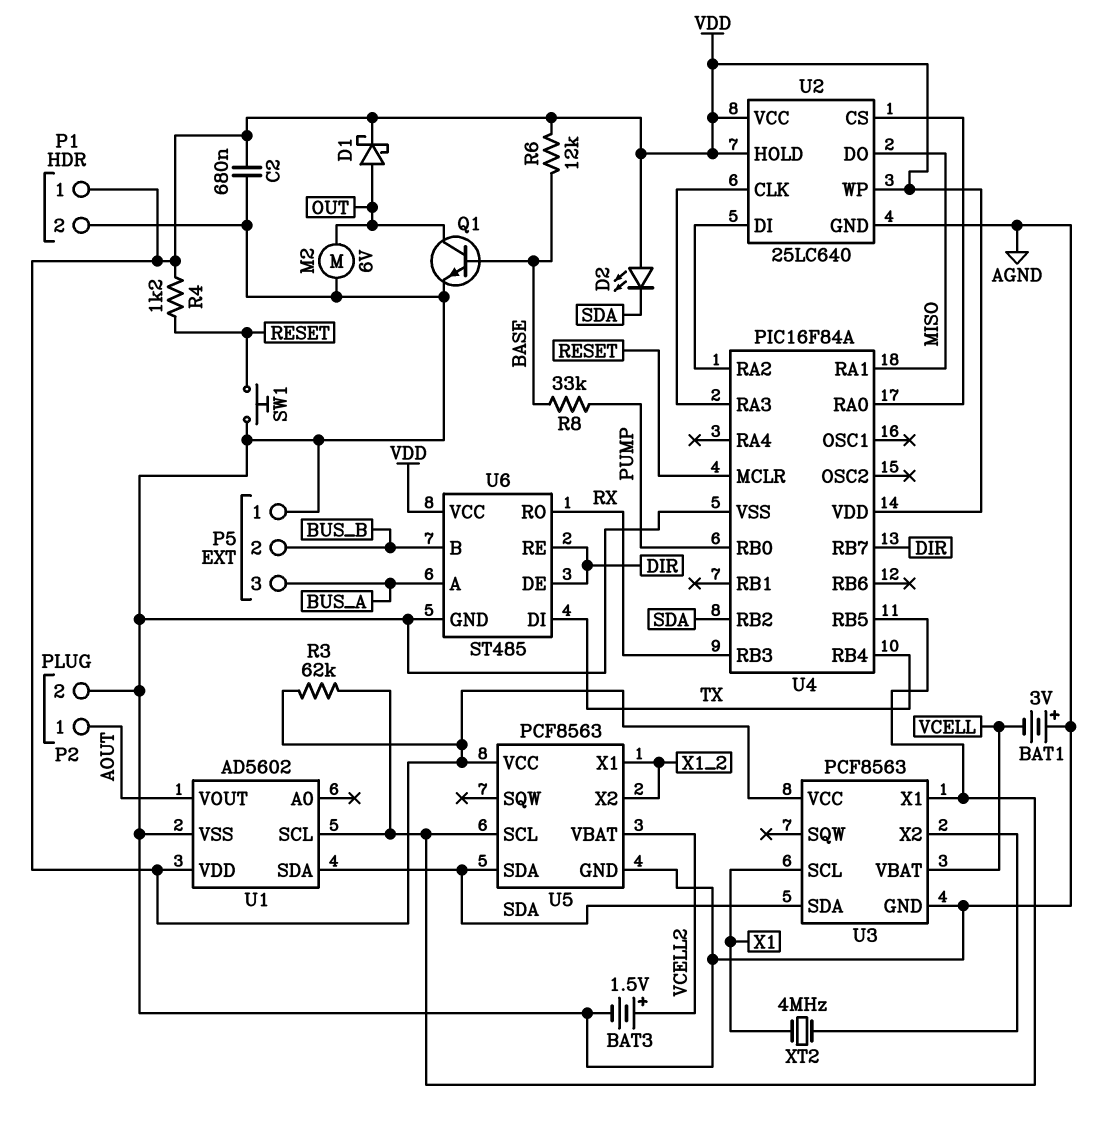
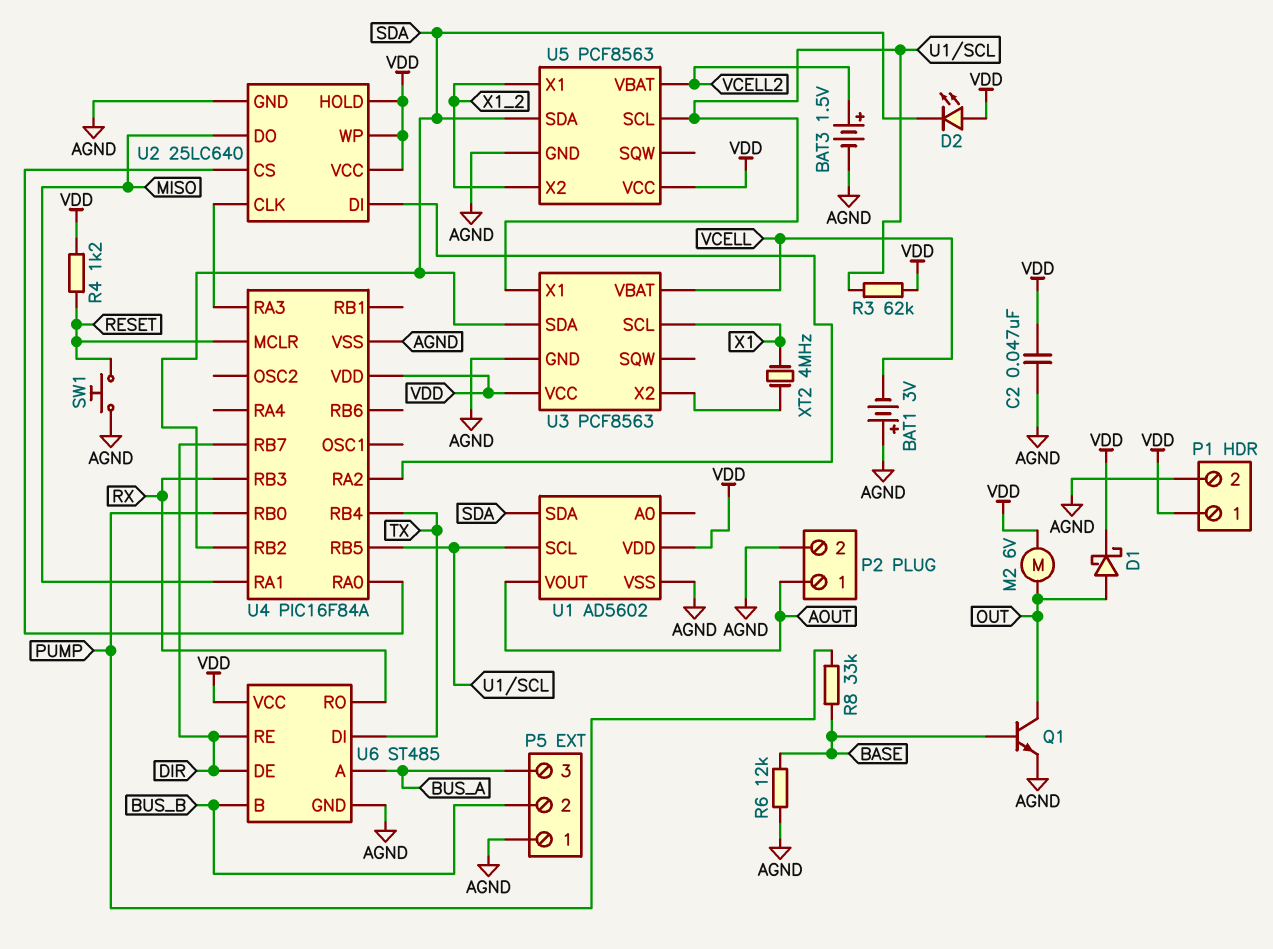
C2: 680nF (AGND, VDD) -> 47nF (AGND, VDD)
M2: motor 6V (AGND, OUT) -> motor 6V (OUT, VDD)
R6: 12k (BASE, VDD) -> 12k (AGND, BASE)

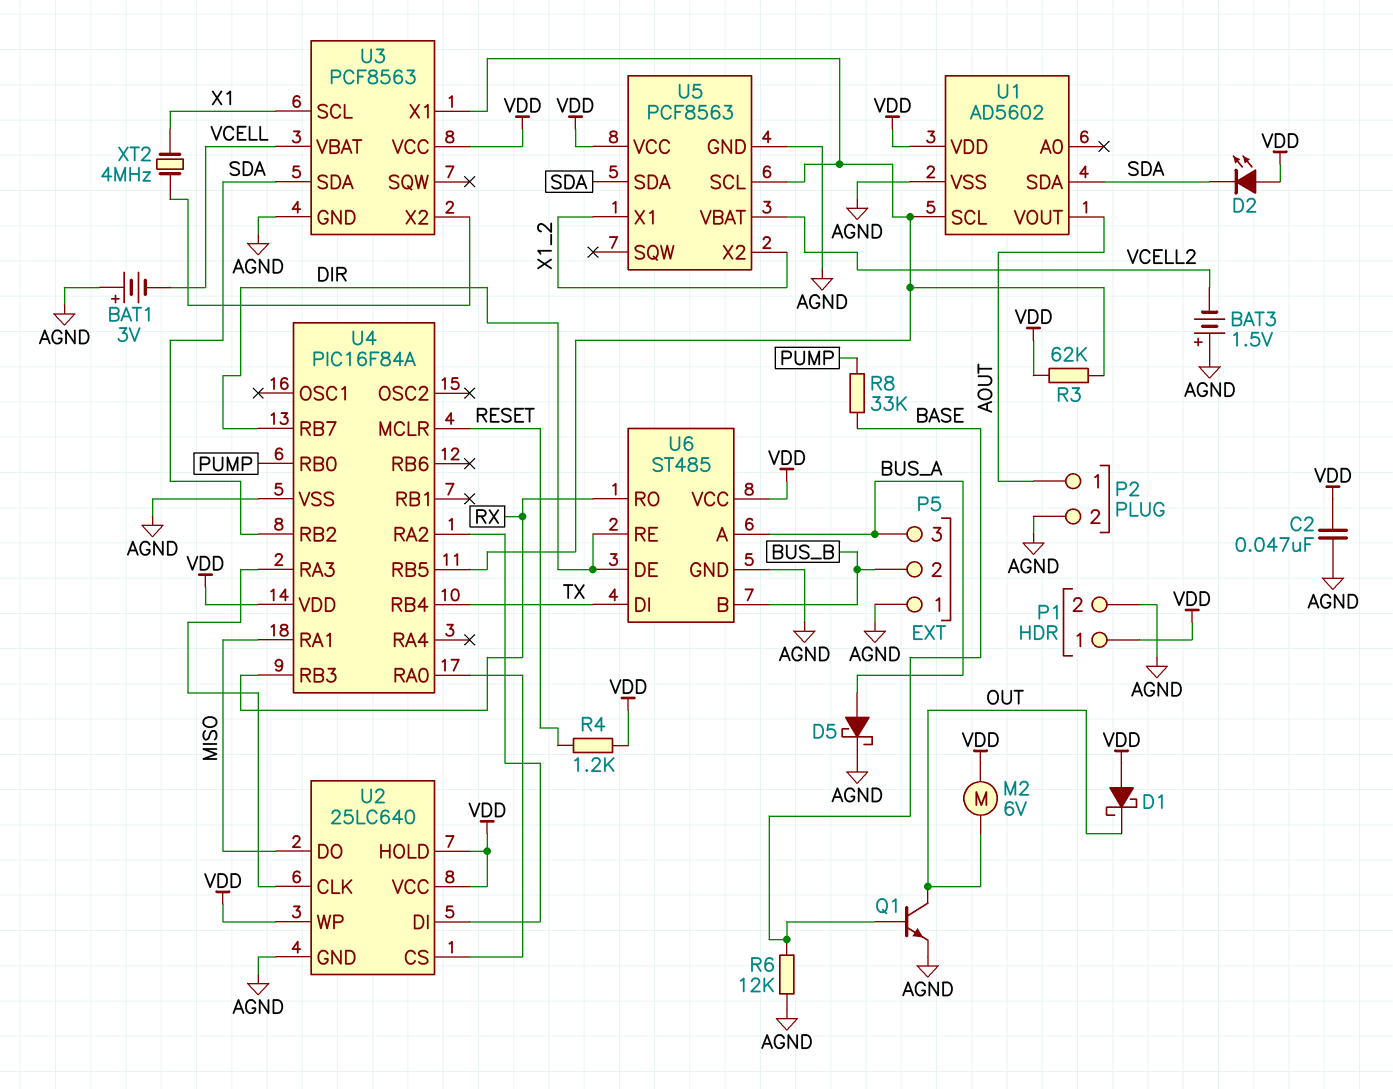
BAT3: 1.5V (plus VCELL2, minus AGND) -> 1.5V (plus AGND, minus VCELL2)
D1: schottky (A OUT, K VDD) -> schottky (A VDD, K OUT)
D5: none -> schottky (A BUS_A, K AGND)
SW1: button (AGND, RESET) -> none

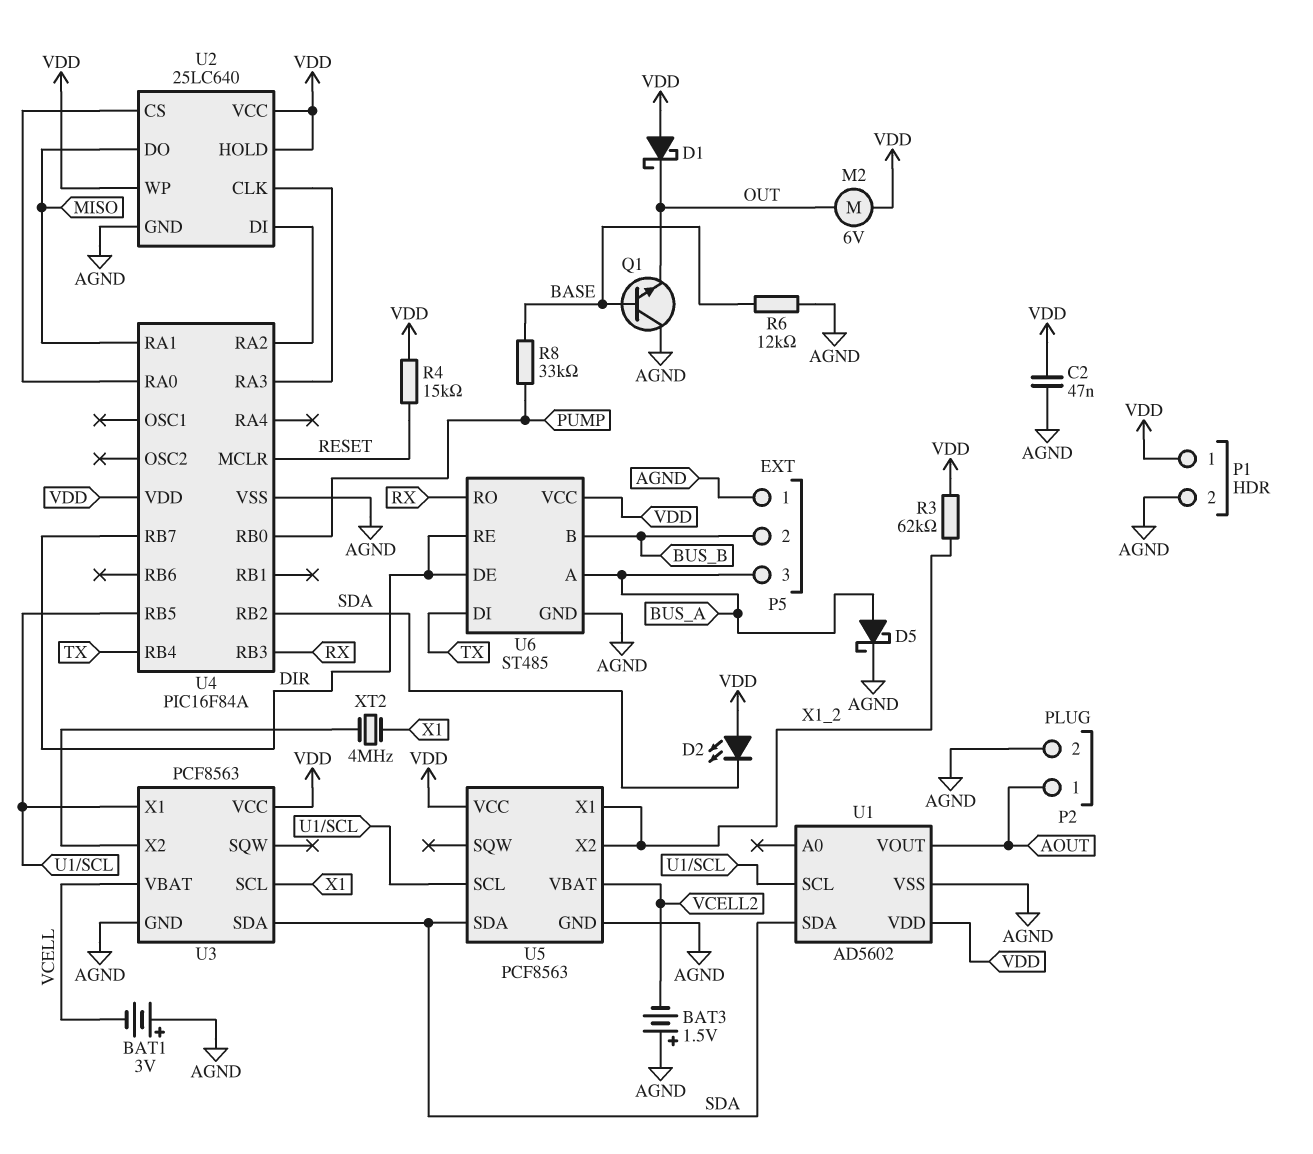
Q1: NPN (B BASE, C OUT, E AGND) -> NPN (B BASE, C AGND, E OUT)
R3: 62k (U1/SCL, VDD) -> 62k (VDD, X1_2)
R4: 1.2k (RESET, VDD) -> 15k (RESET, VDD)

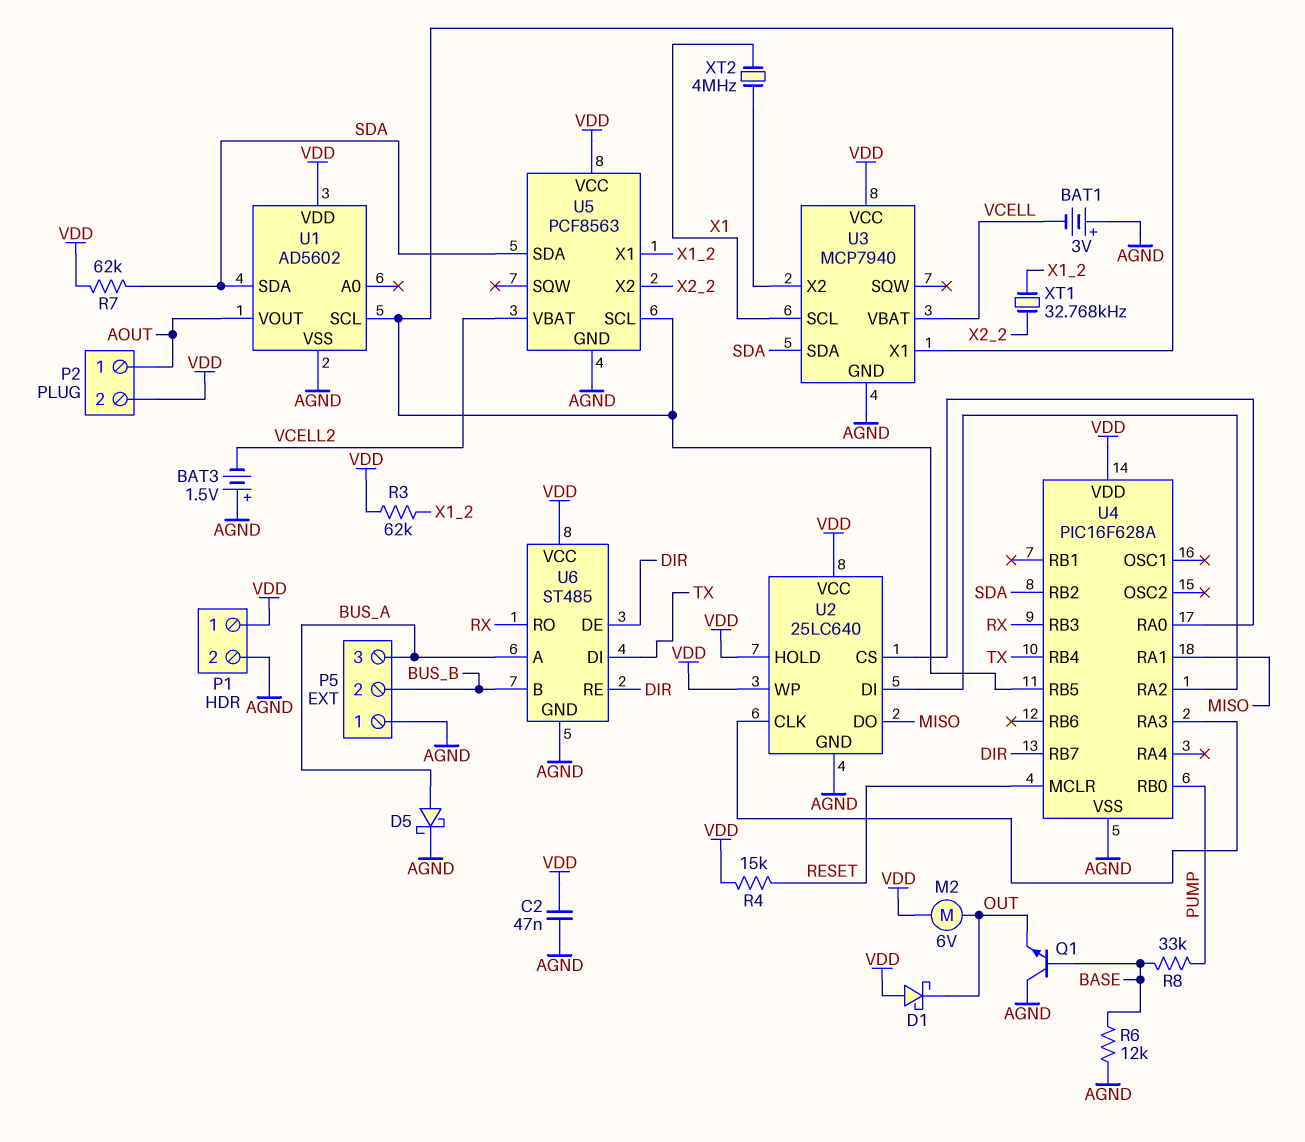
D2: LED (A VDD, K SDA) -> none
P2 pin 2: AGND -> VDD
R7: none -> 62k (SDA, VDD)
U3: PCF8563 -> MCP7940
U4: PIC16F84A -> PIC16F628A
U5 pin X2: X1_2 -> X2_2
XT1: none -> 32.768kHz (X1_2, X2_2)

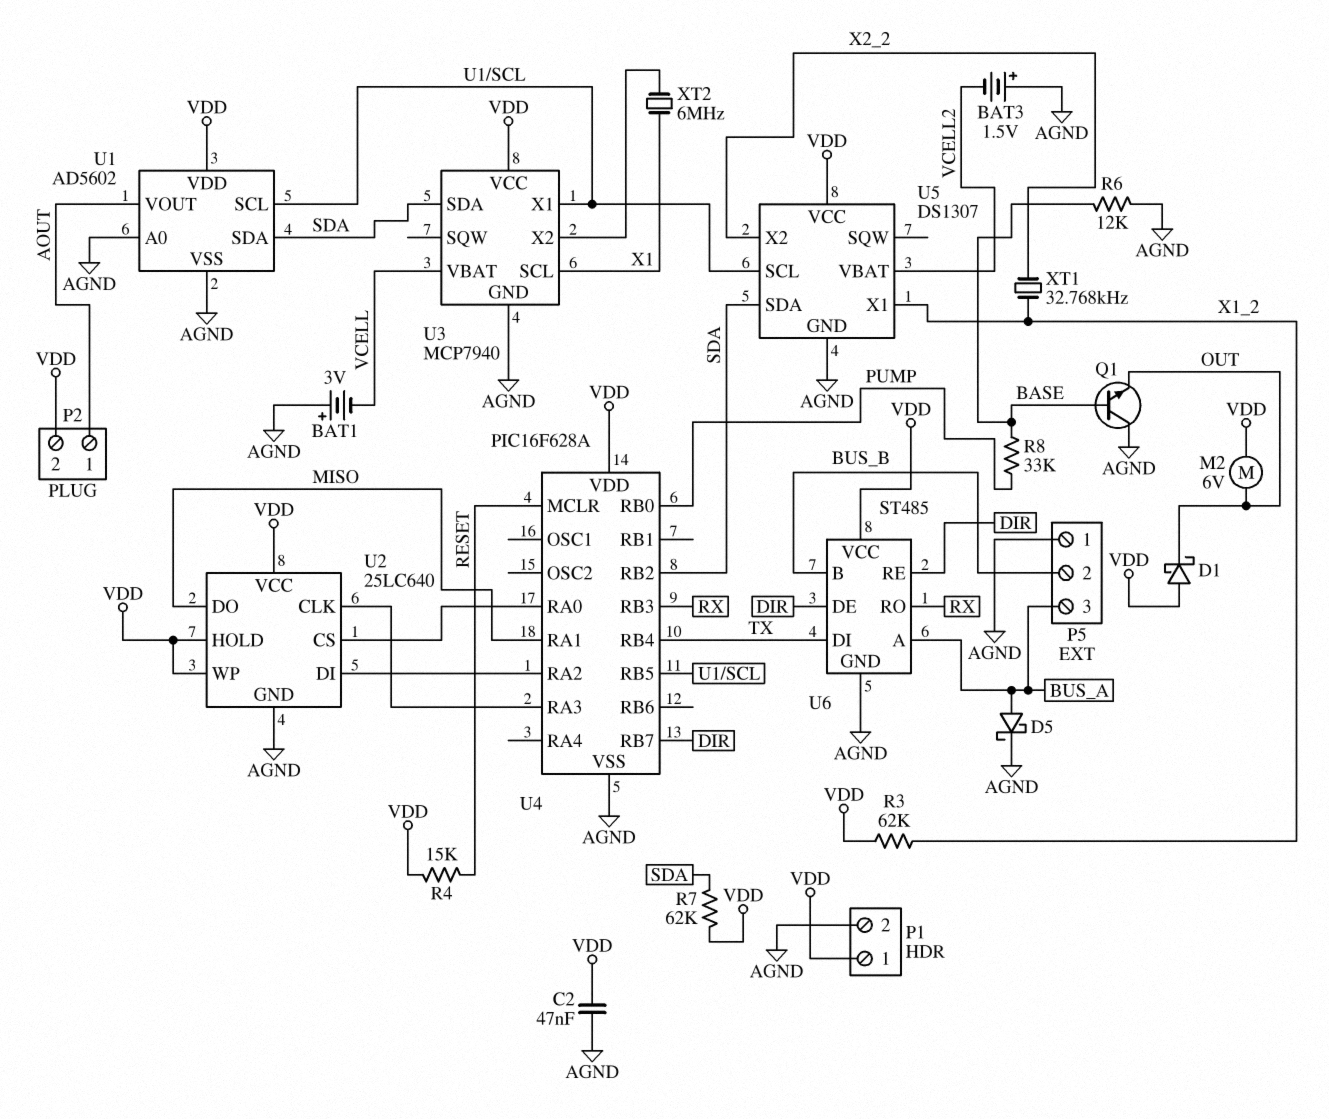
U1 pin A0: none -> AGND
U5: PCF8563 -> DS1307
XT2: 4MHz (U3/X2, X1) -> 6MHz (U3/X2, X1)

